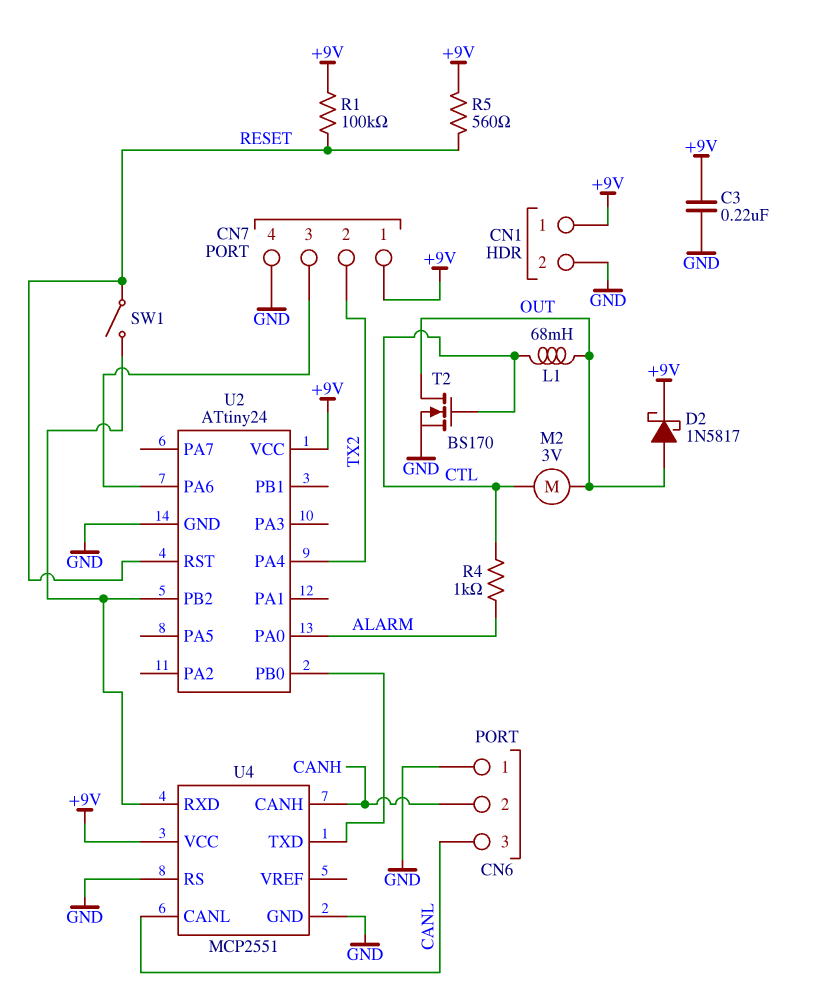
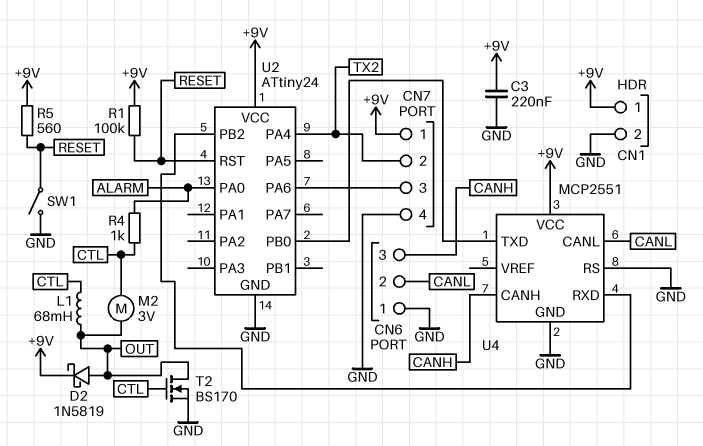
CN6 pin 2: CANH -> CANL
CN6 pin 3: CANL -> CANH
D2: schottky 1N5817 (A OUT, K +9V) -> schottky 1N5819 (A OUT, K +9V)
SW1: switch (RESET, U2/PB2) -> switch (GND, RESET)

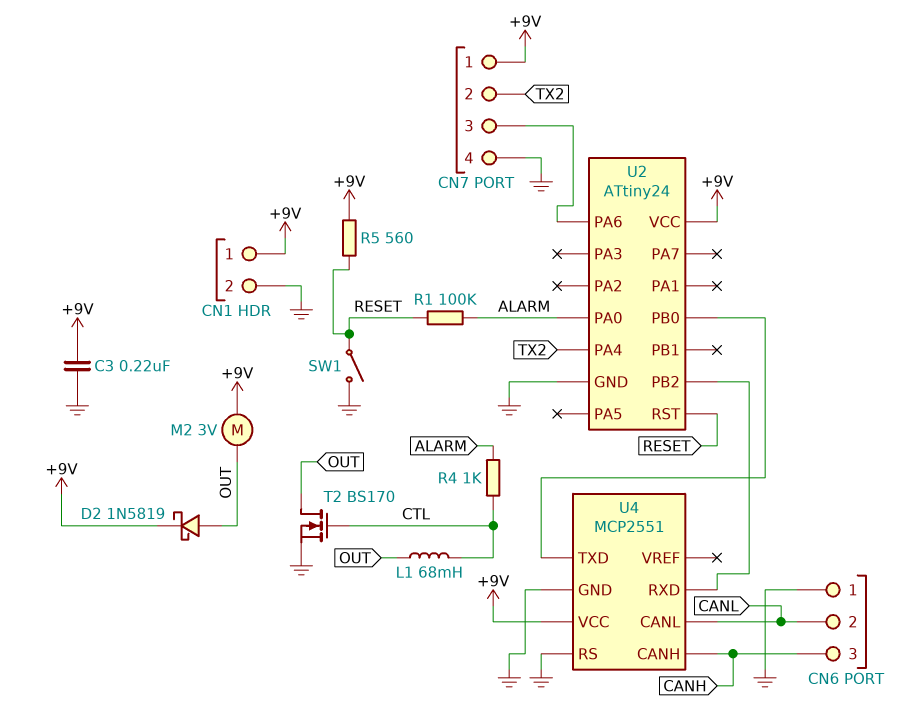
M2: motor 3V (CTL, OUT) -> motor 3V (+9V, OUT)
R1: 100k (+9V, RESET) -> 100k (ALARM, RESET)

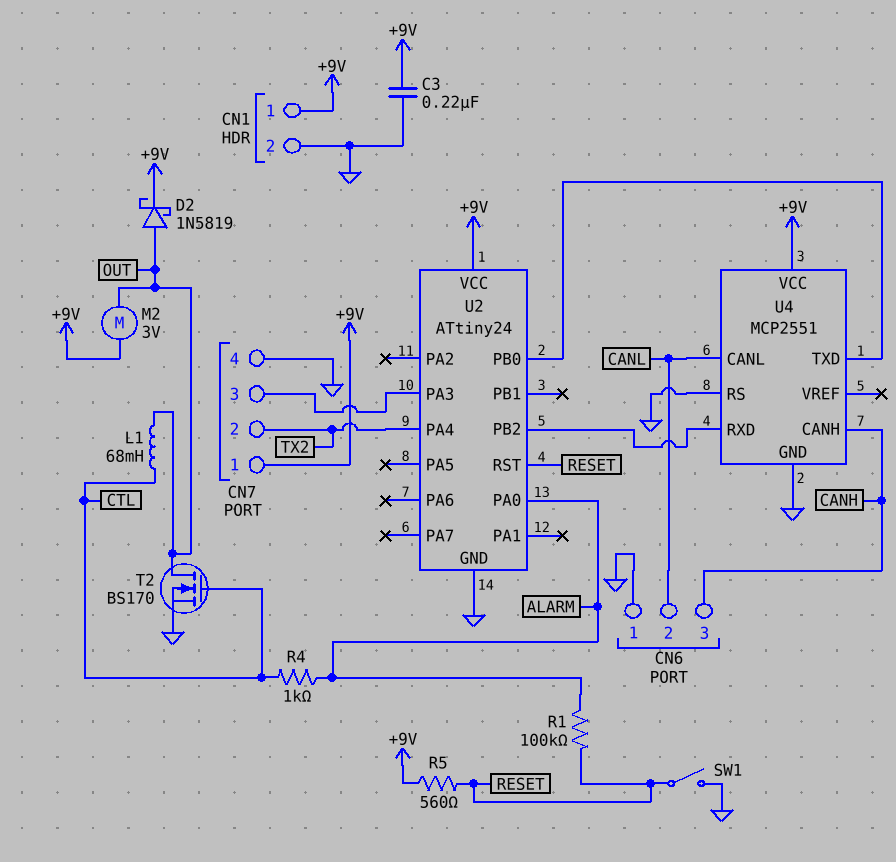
U2 pin PA3: none -> CN7/3
U2 pin PA6: CN7/3 -> none

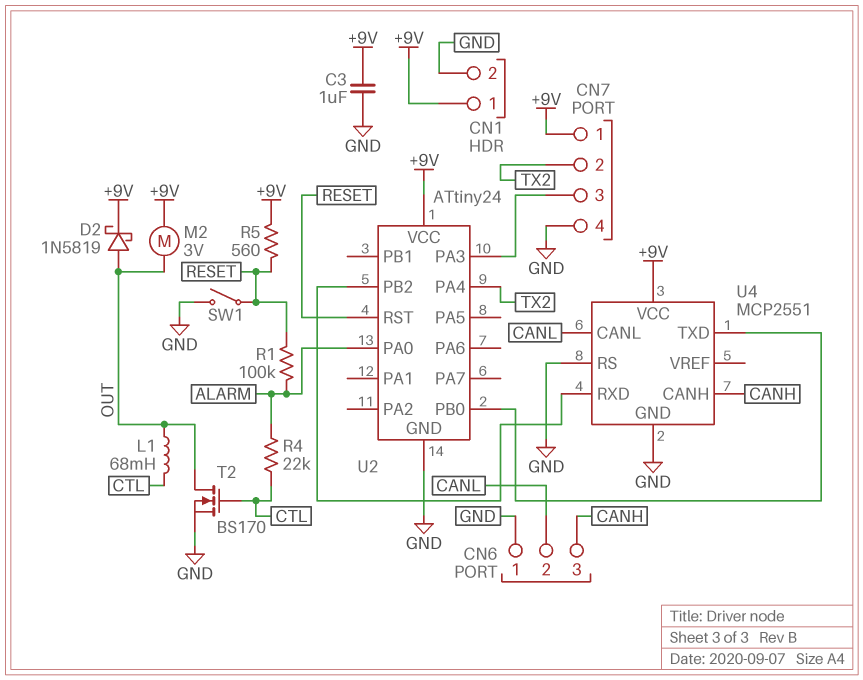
C3: 220nF (+9V, GND) -> 1uF (+9V, GND)
R4: 1k (ALARM, CTL) -> 22k (ALARM, CTL)

